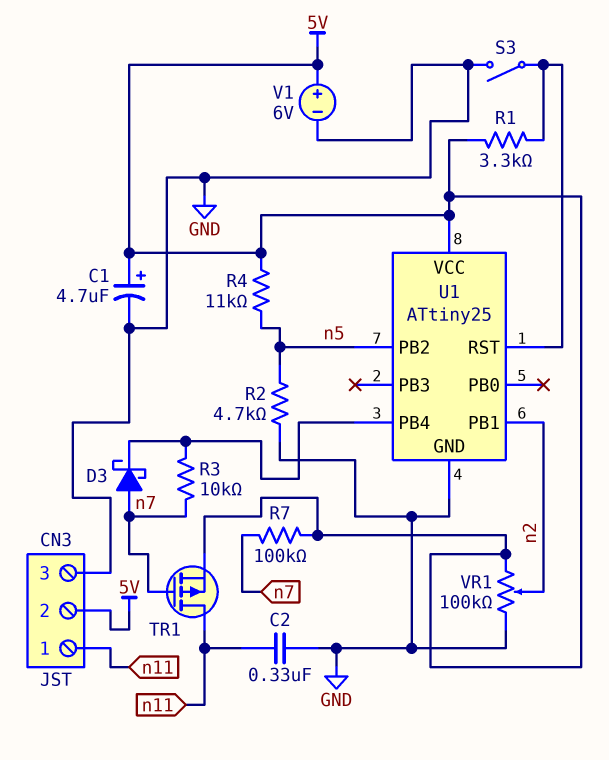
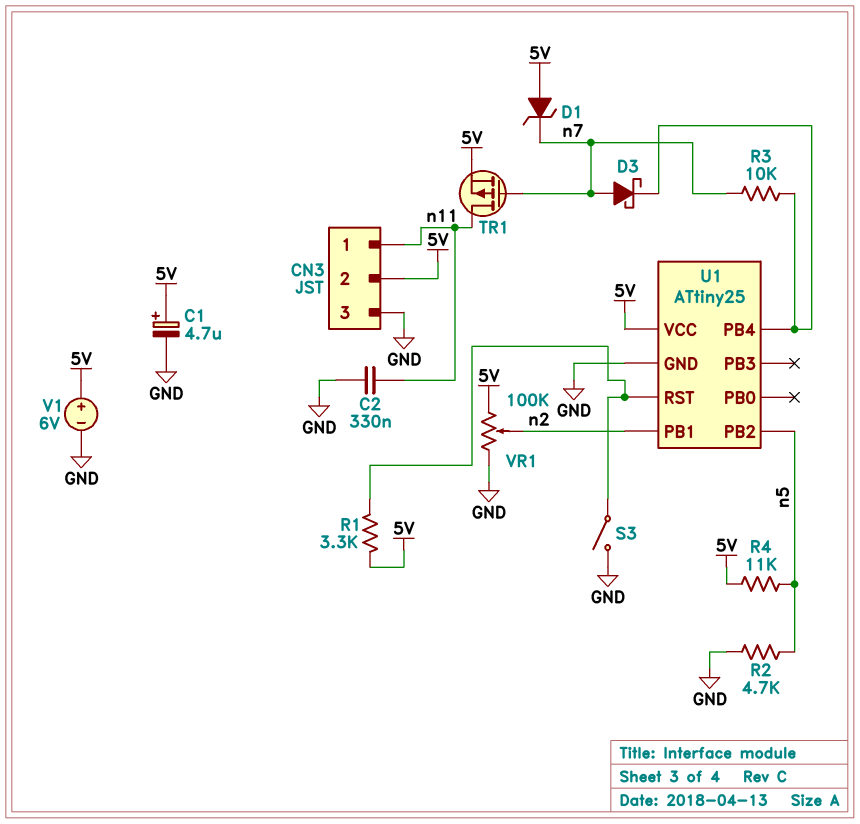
D1: none -> zener (A 5V, K n7)
R7: 100k (5V, n7) -> none

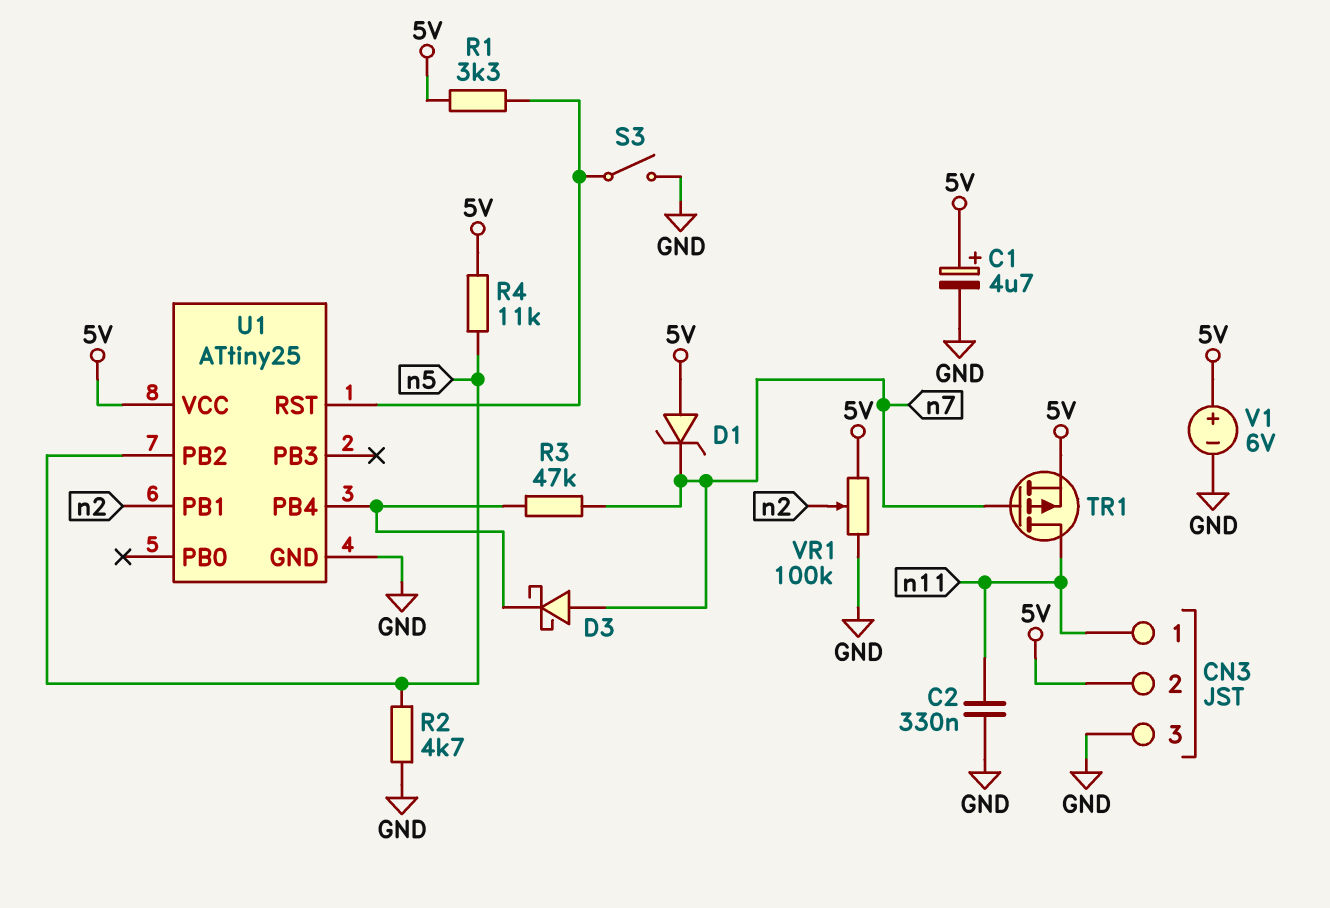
R3: 10k (U1/PB4, n7) -> 47k (U1/PB4, n7)

